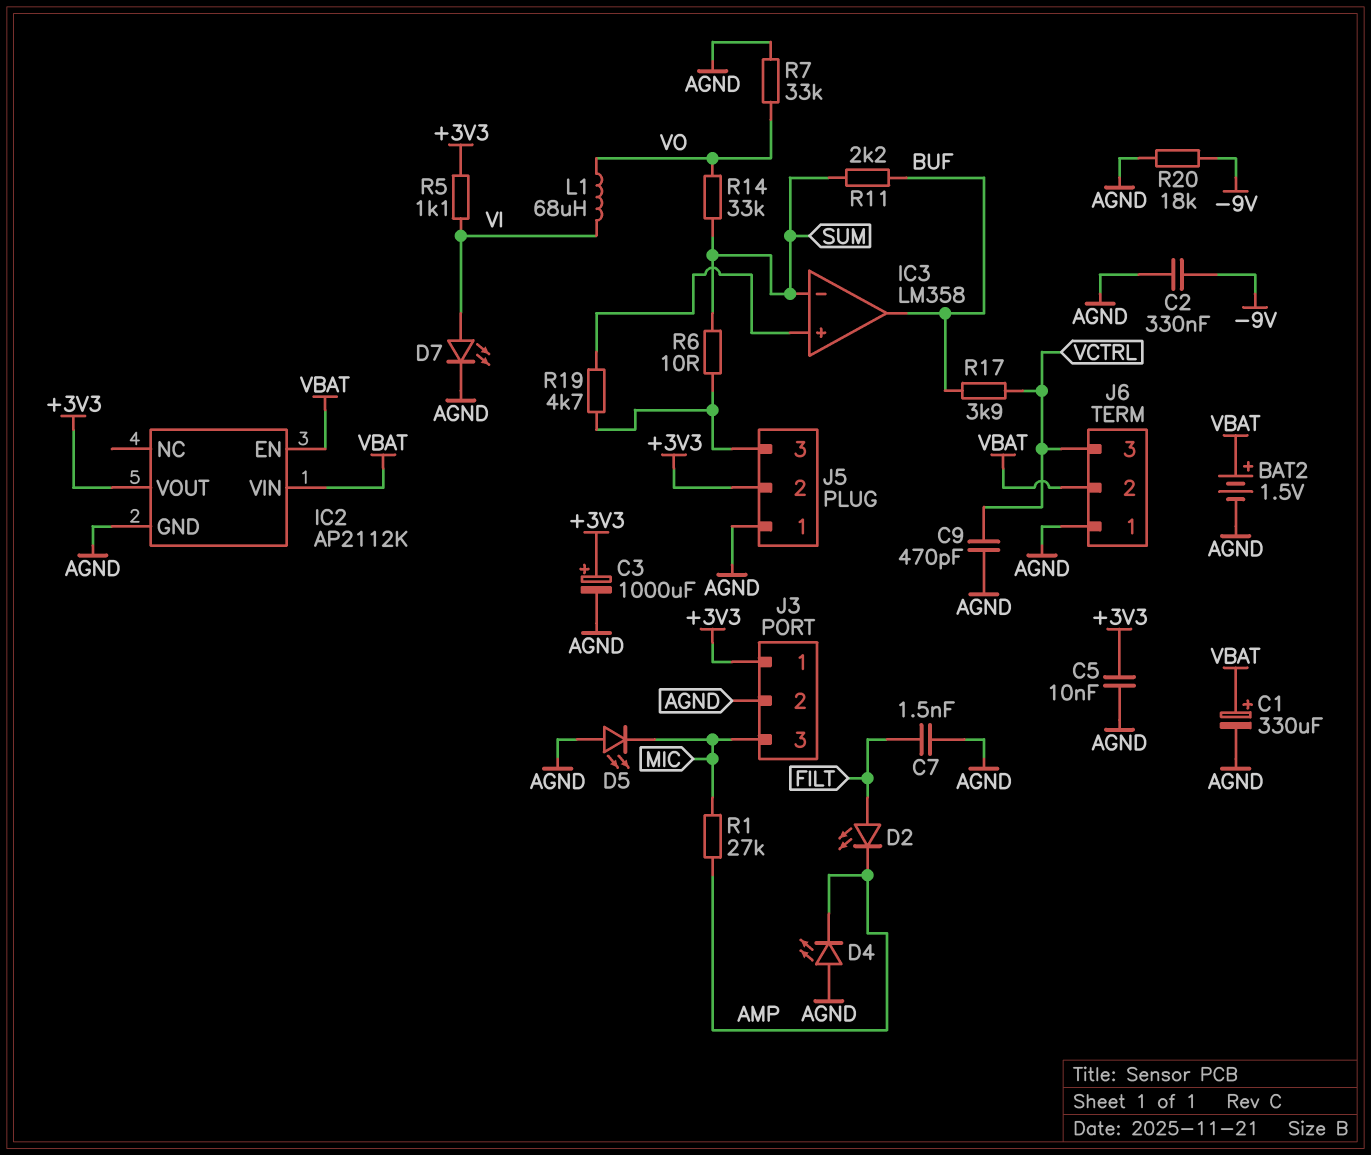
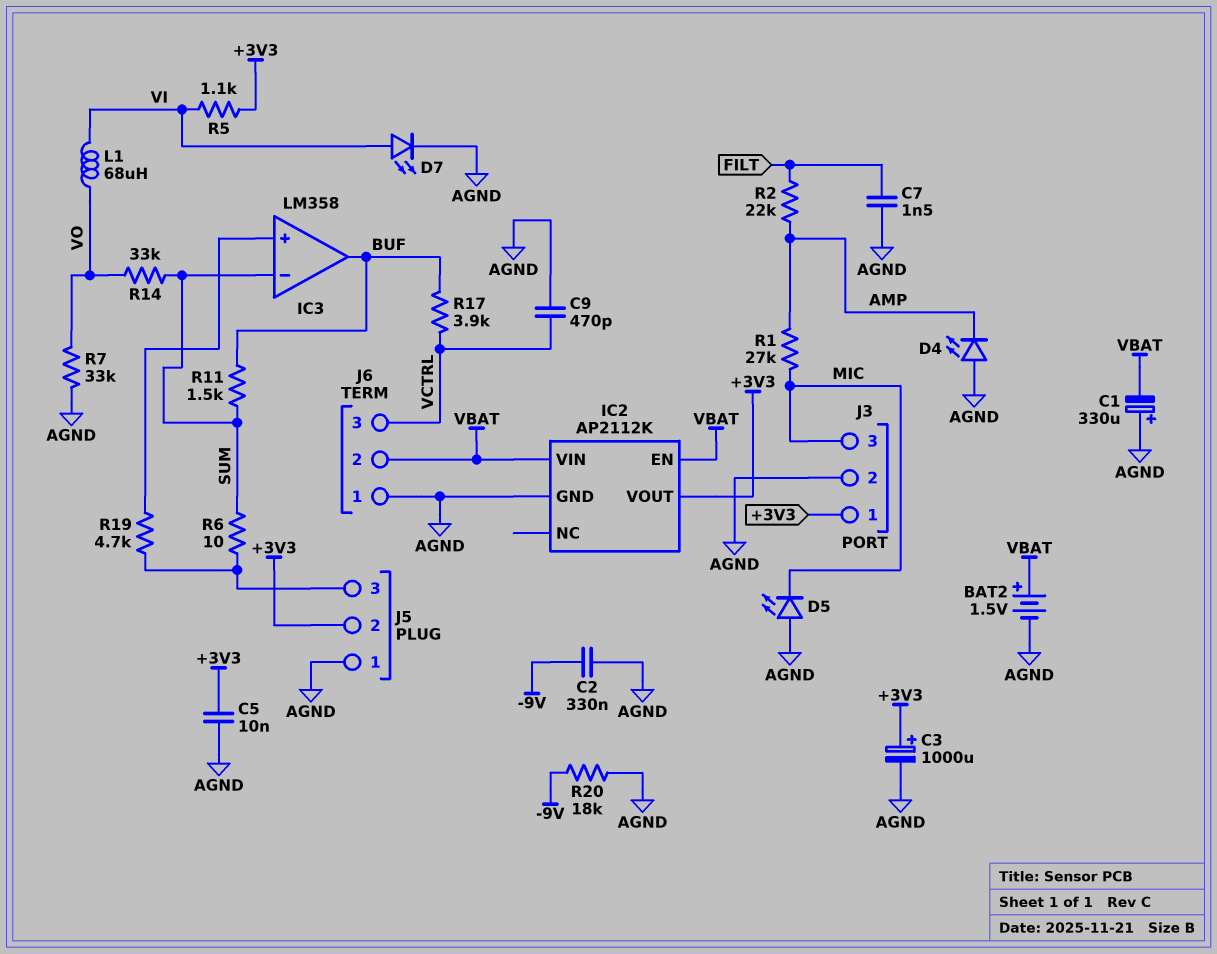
C1: 330uF (plus VBAT, minus AGND) -> 330uF (plus AGND, minus VBAT)
D2: LED (A FILT, K AMP) -> none
R2: none -> 22k (AMP, FILT)
R11: 2.2k (BUF, SUM) -> 1.5k (BUF, SUM)

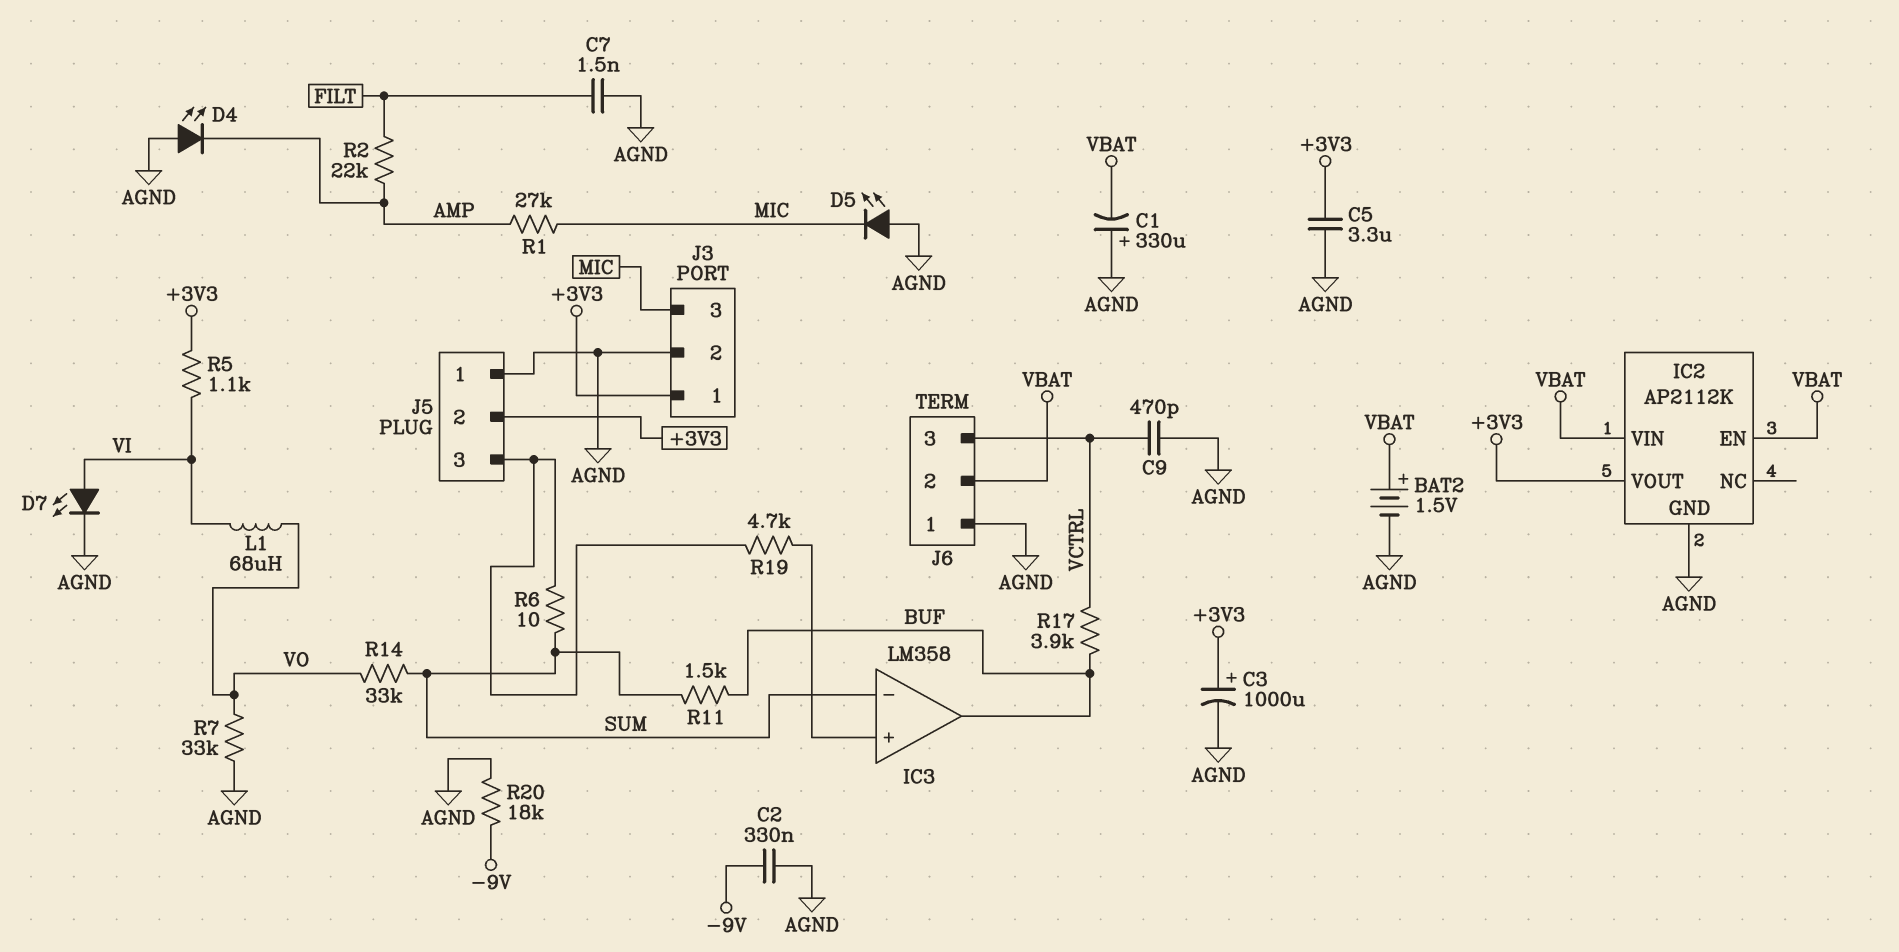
C5: 10nF (+3V3, AGND) -> 3.3uF (+3V3, AGND)

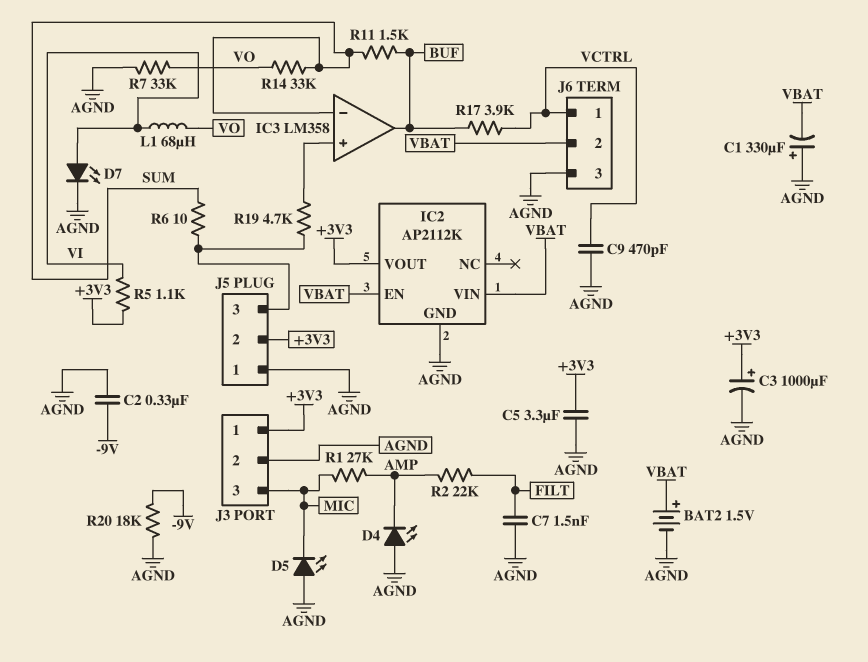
J6 pin 1: AGND -> VCTRL
J6 pin 3: VCTRL -> AGND

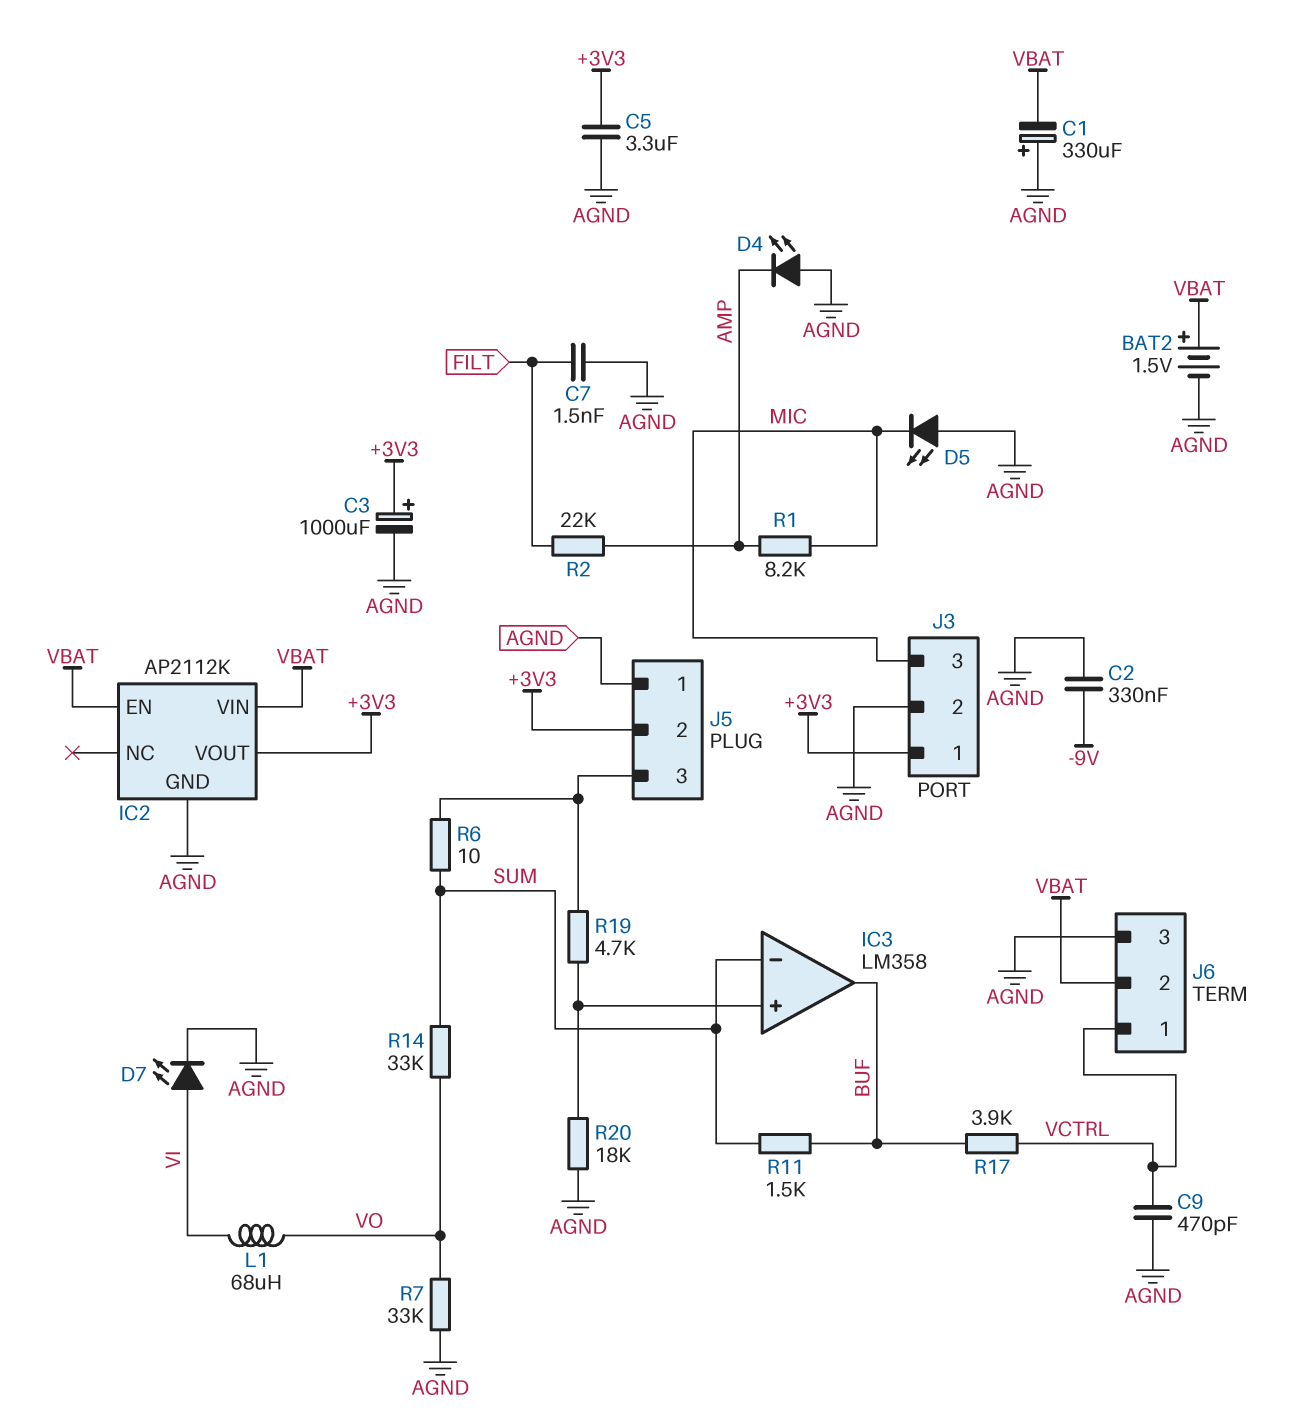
R1: 27k (AMP, MIC) -> 8.2k (AMP, MIC)
R5: 1.1k (+3V3, VI) -> none
R20: 18k (-9V, AGND) -> 18k (AGND, IC3/in+)

